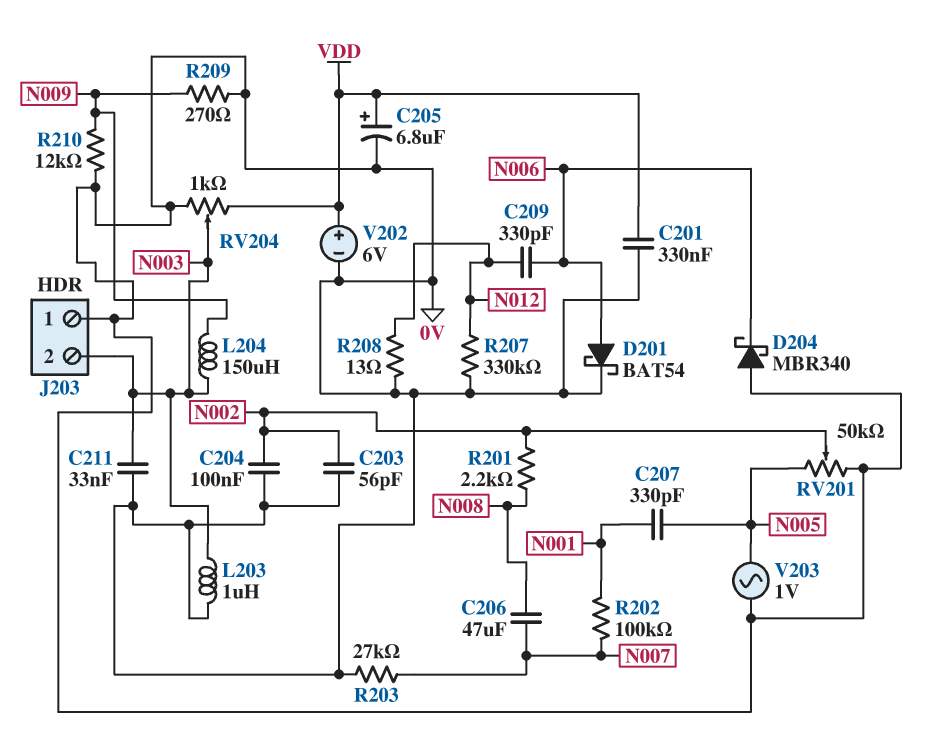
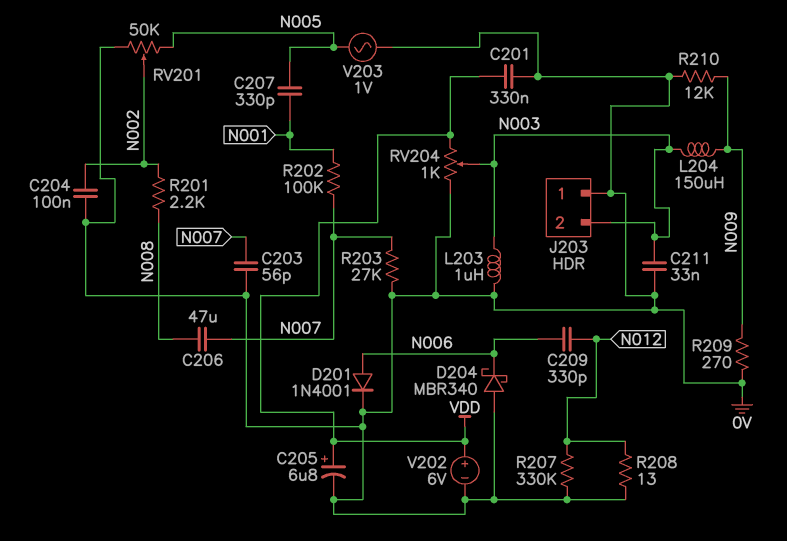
C203: 56pF (0V, N002) -> 56pF (0V, N007)
D201: schottky BAT54 (A N006, K 0V) -> diode 1N4001 (A N006, K 0V)

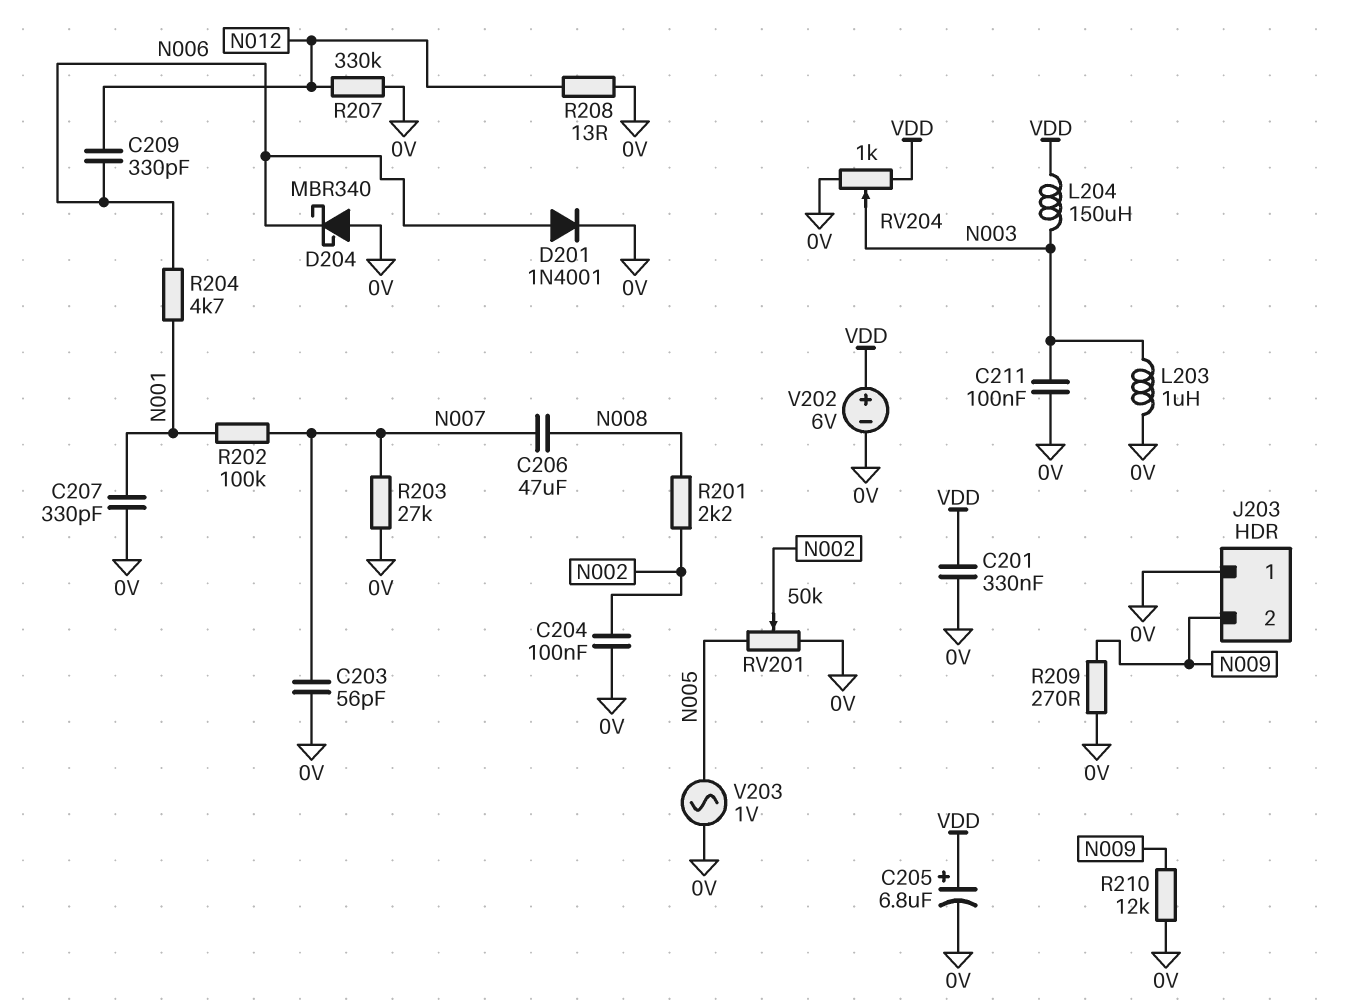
C207: 330pF (N001, N005) -> 330pF (0V, N001)
C211: 33nF (0V, N003) -> 100nF (0V, N003)
J203 pin 2: N003 -> N009
L204: 150uH (N003, N009) -> 150uH (N003, VDD)
R204: none -> 4.7k (N001, N006)

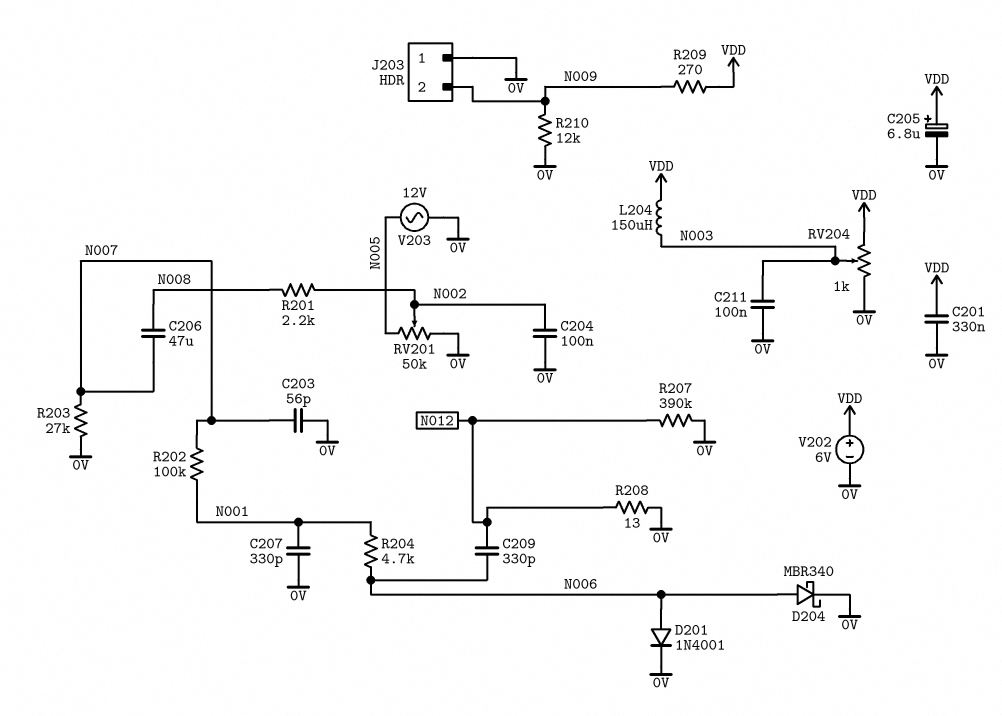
D204: schottky MBR340 (A 0V, K N006) -> schottky MBR340 (A N006, K 0V)
L203: 1uH (0V, N003) -> none
R207: 330k (0V, N012) -> 390k (0V, N012)
R209: 270 (0V, N009) -> 270 (N009, VDD)
V203: AC 1V (0V, N005) -> AC 12V (0V, N005)

